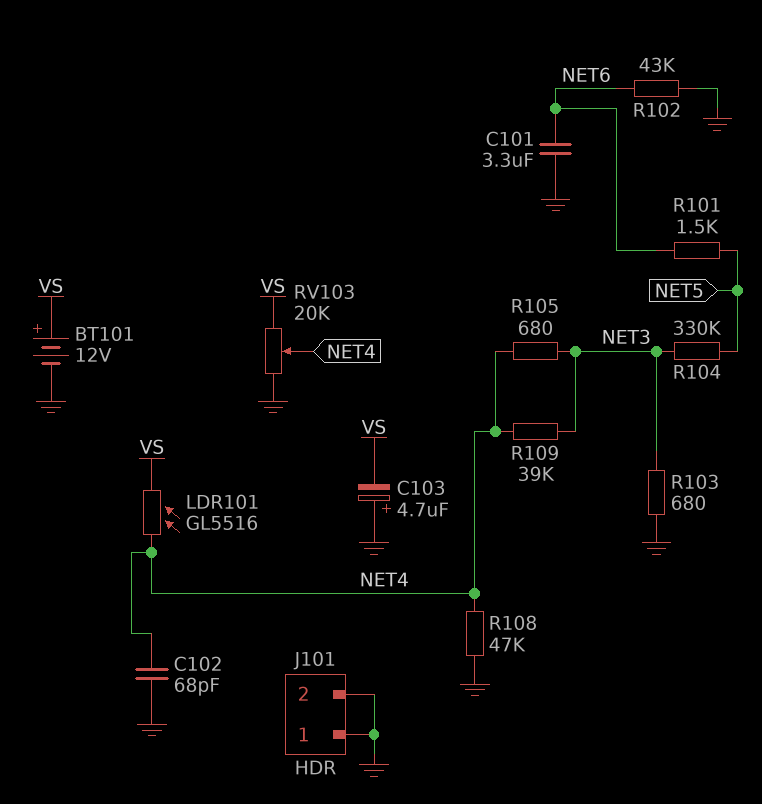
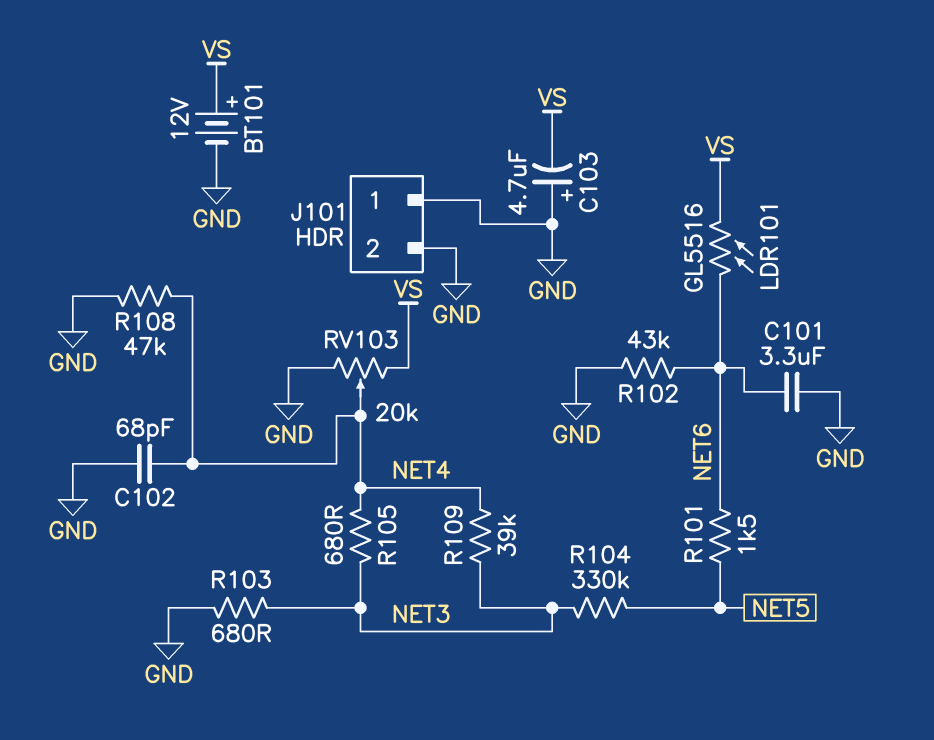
LDR101: GL5516 (NET4, VS) -> GL5516 (NET6, VS)

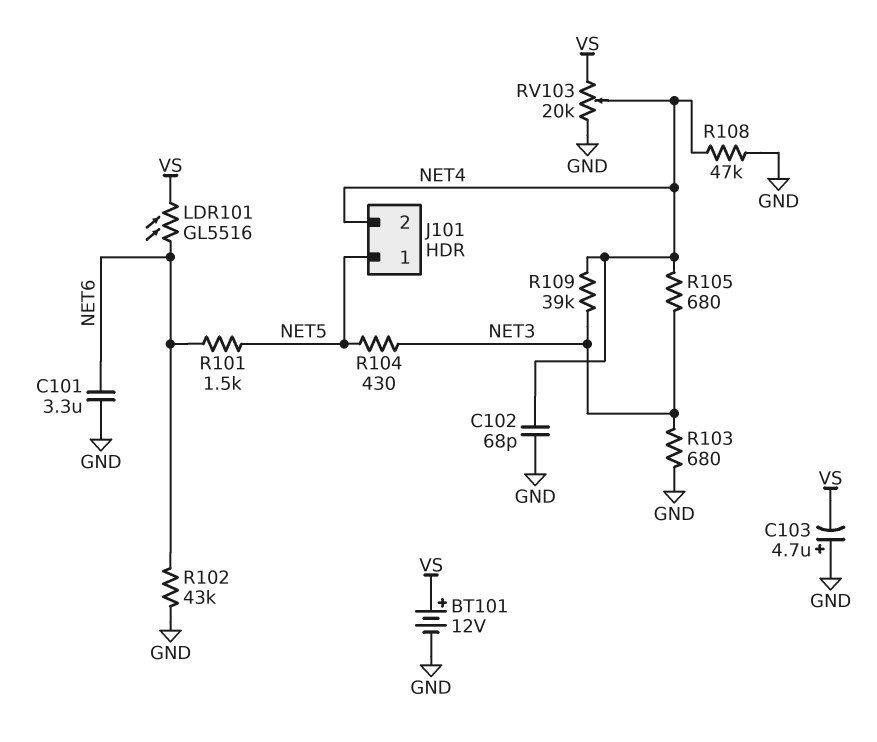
J101 pin 1: GND -> NET5
J101 pin 2: GND -> NET4
R104: 330k (NET3, NET5) -> 430 (NET3, NET5)

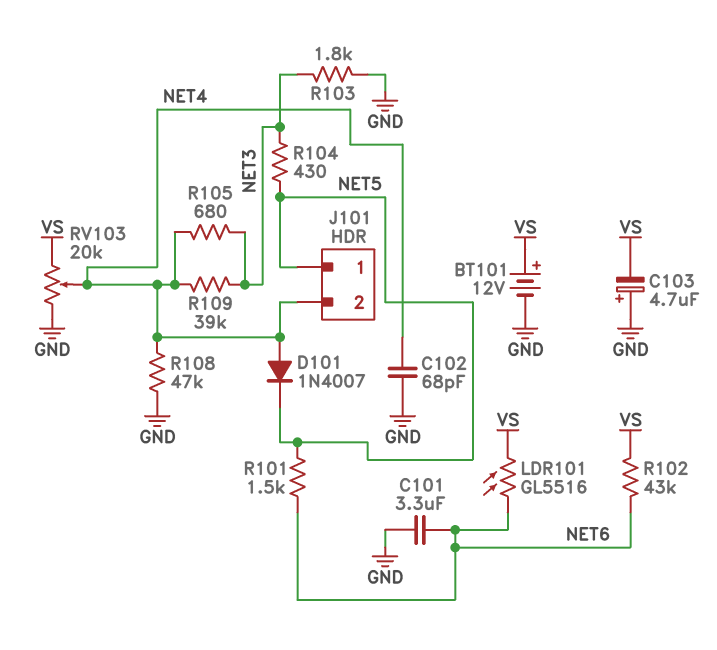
D101: none -> diode 1N4007 (A NET4, K NET5)
R102: 43k (GND, NET6) -> 43k (NET6, VS)
R103: 680 (GND, NET3) -> 1.8k (GND, NET3)

